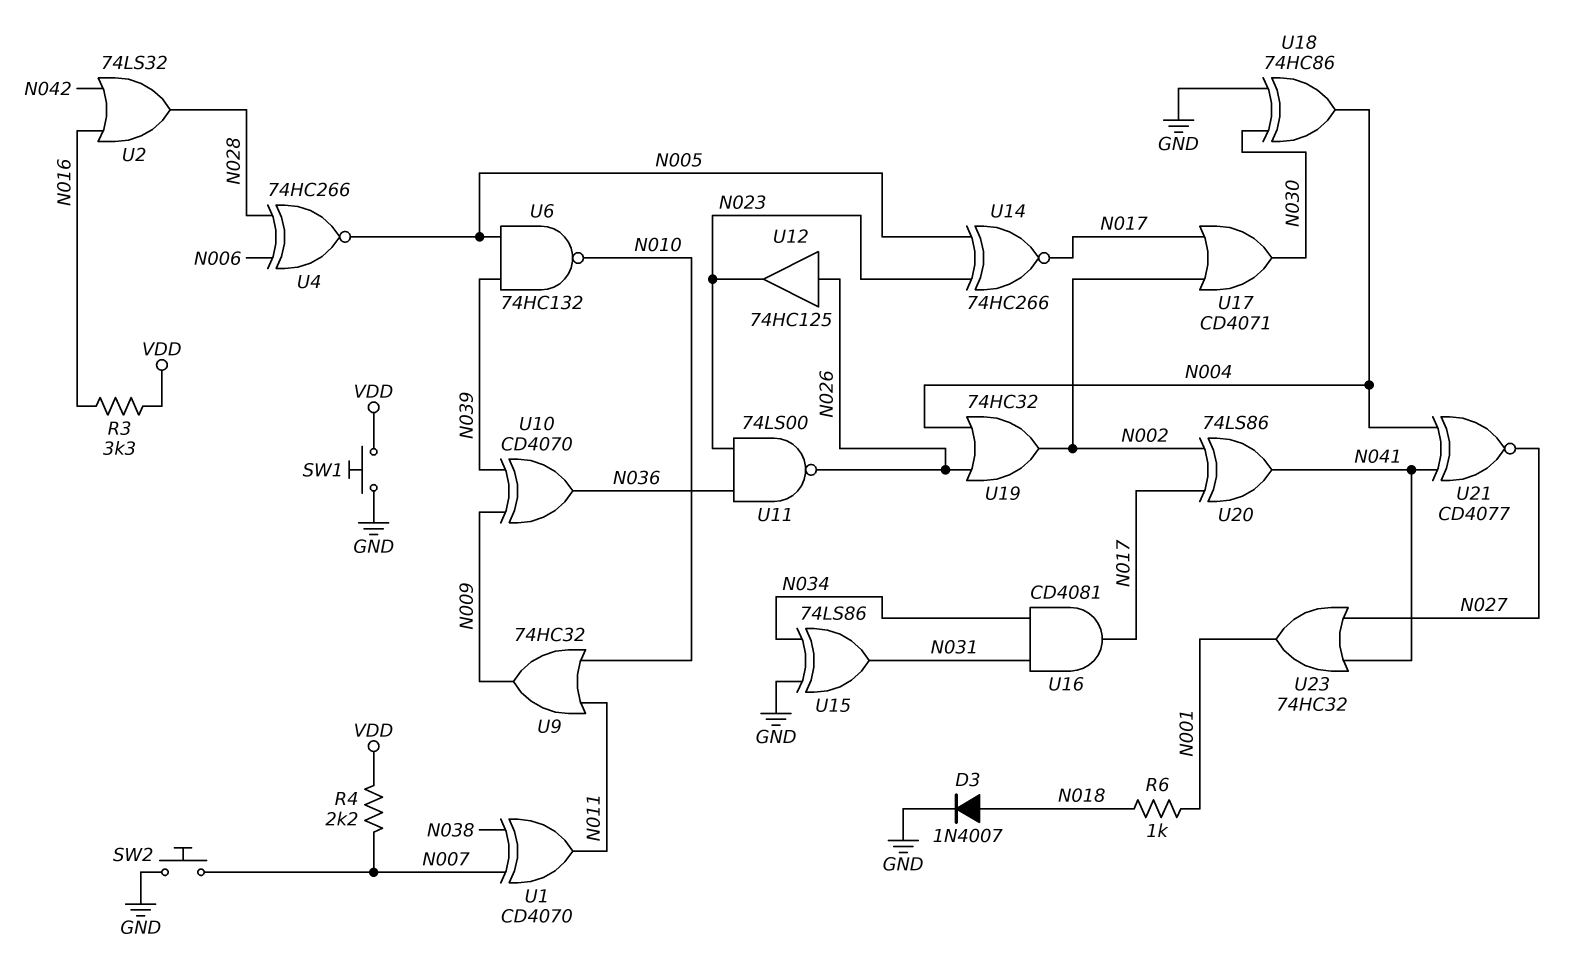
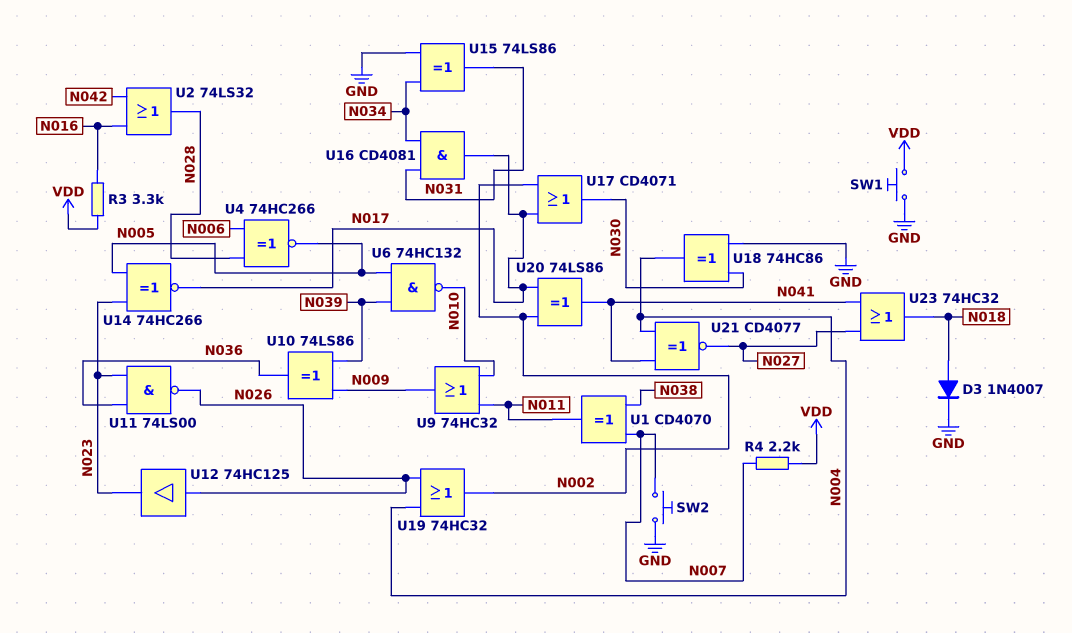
R6: 1k (N001, N018) -> none
U10: XOR CD4070 (in N009, in N039, out N036) -> XOR 74LS86 (in N009, in N039, out N036)
U23: OR 74HC32 (in N027, in N041, out N001) -> OR 74HC32 (in N027, in N041, out N018)

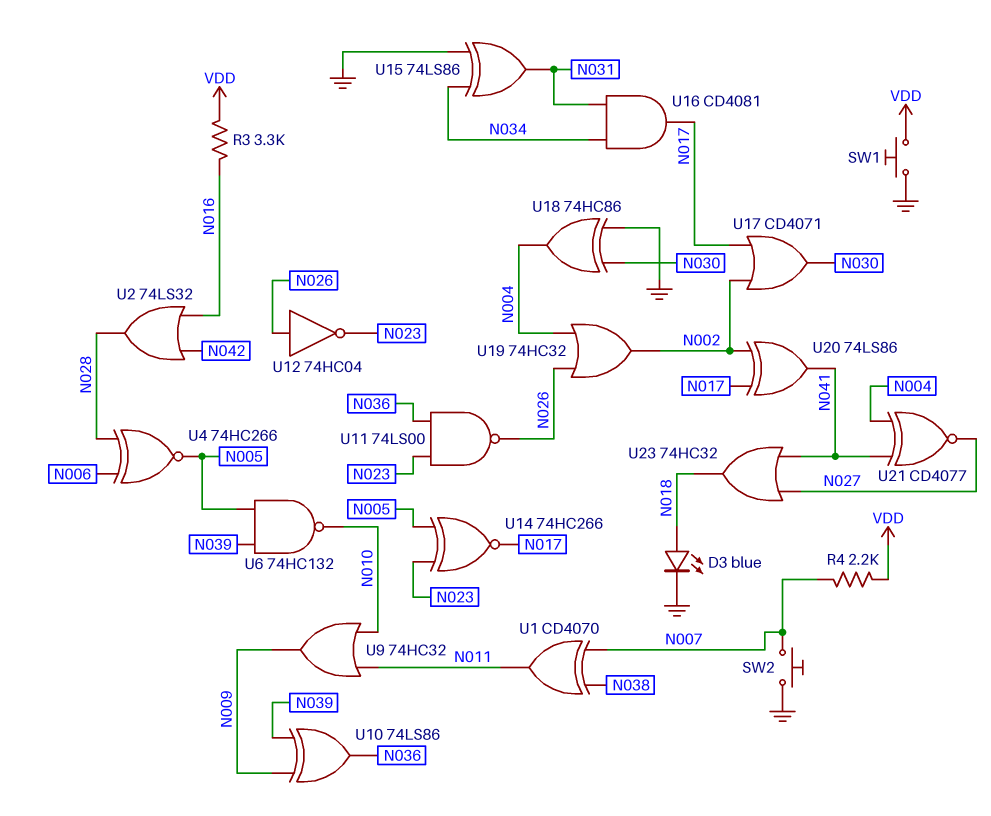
D3: diode 1N4007 (A N018, K GND) -> LED blue (A N018, K GND)
U12: buffer 74HC125 (in N026, out N023) -> NOT 74HC04 (in N026, out N023)

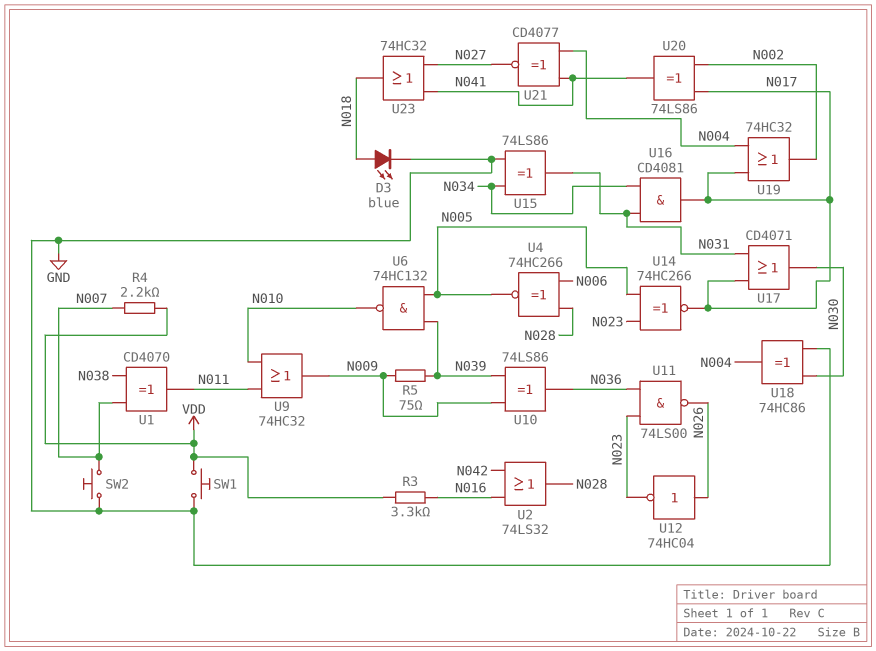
R5: none -> 75 (N009, N039)
U17: OR CD4071 (in N002, in N017, out N030) -> OR CD4071 (in N017, in N031, out N030)
U19: OR 74HC32 (in N004, in N026, out N002) -> OR 74HC32 (in N004, in N017, out N002)

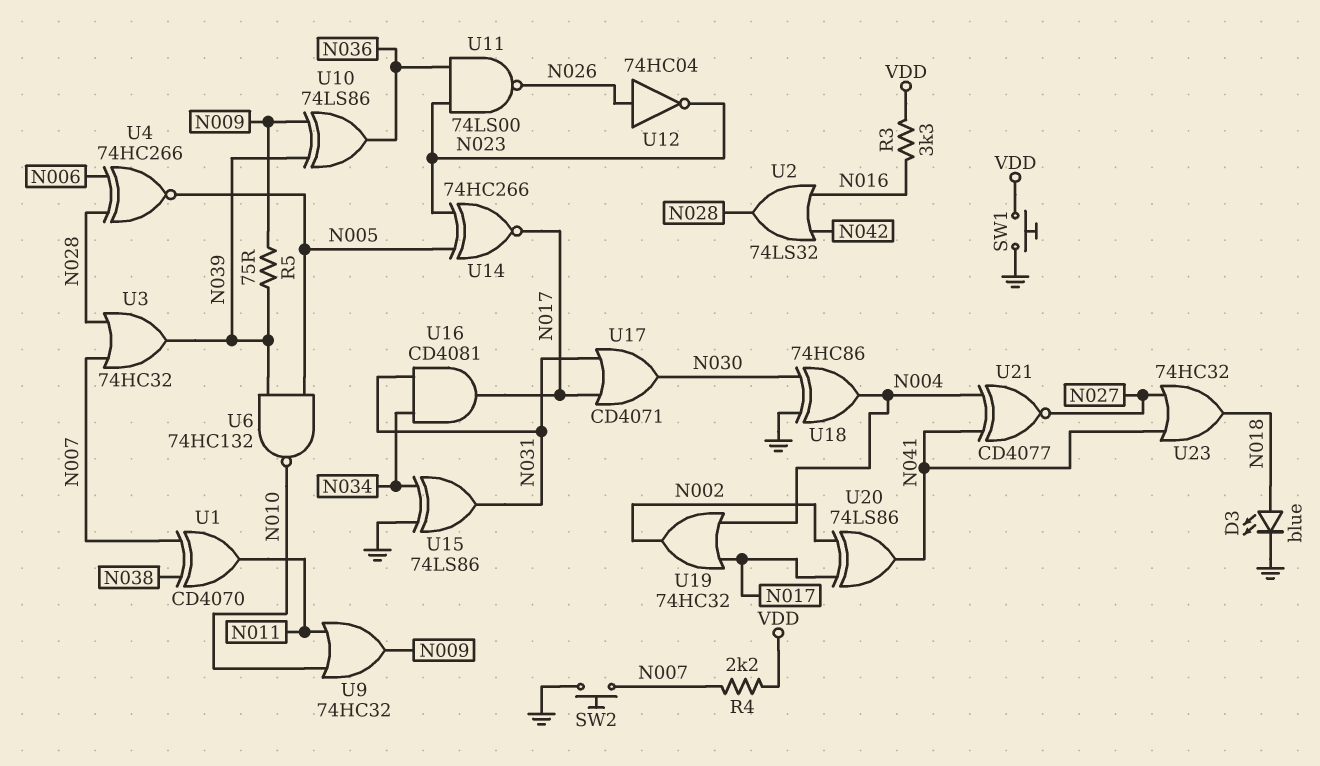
U3: none -> OR 74HC32 (in N007, in N028, out N039)

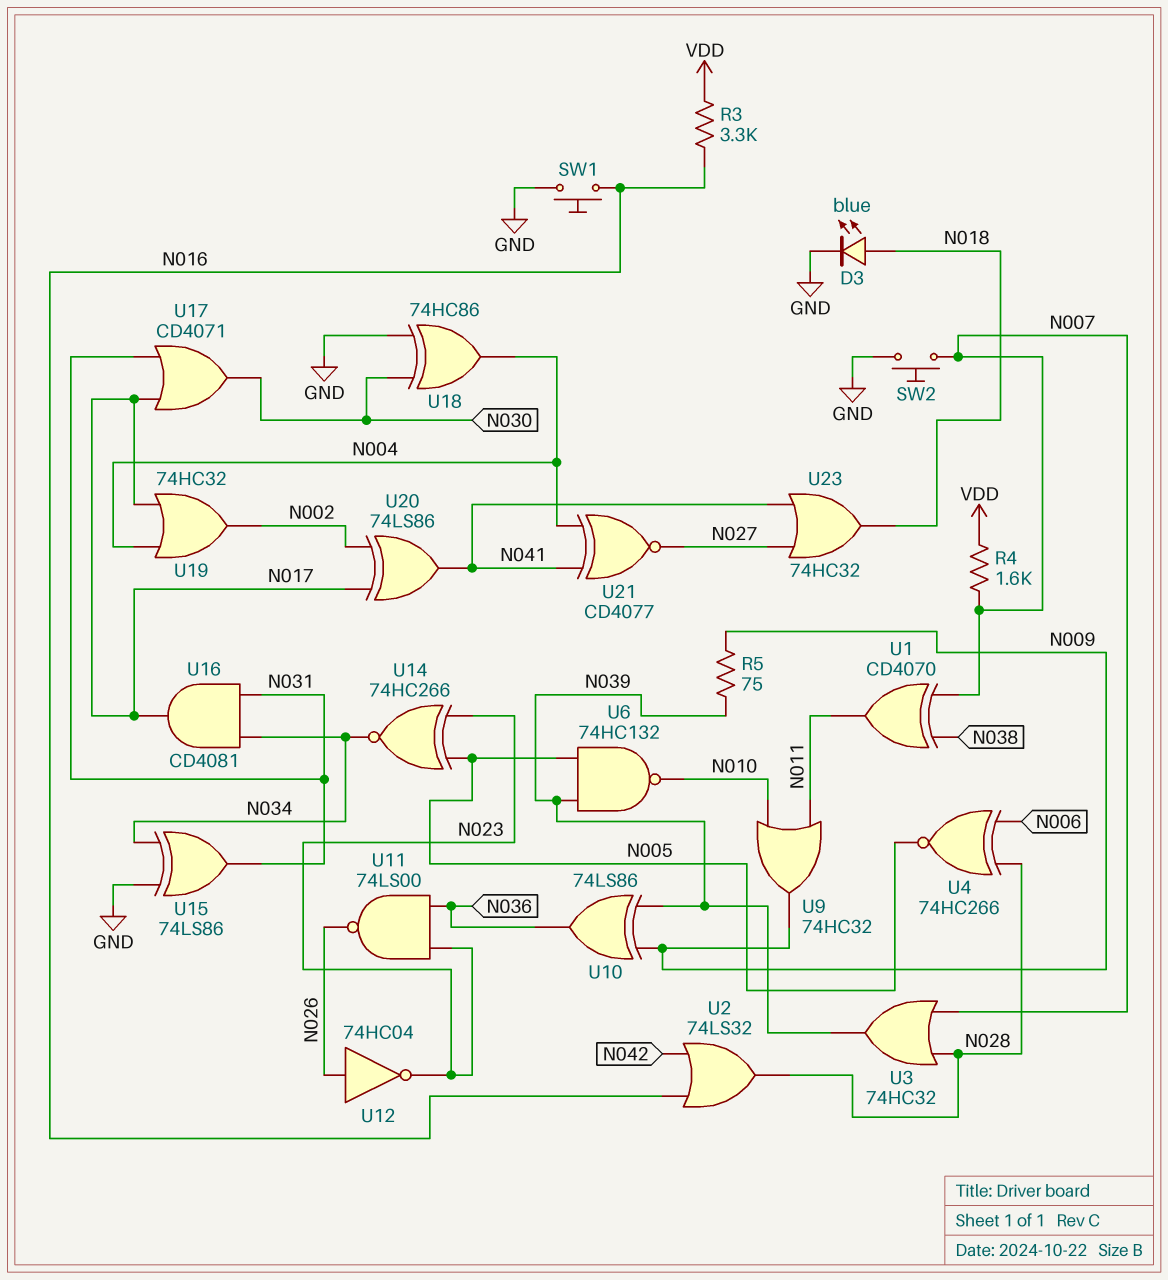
R4: 2.2k (N007, VDD) -> 1.6k (N007, VDD)
SW1: button (GND, VDD) -> button (GND, N016)
U14: XNOR 74HC266 (in N005, in N023, out N017) -> XNOR 74HC266 (in N005, in N023, out N034)

